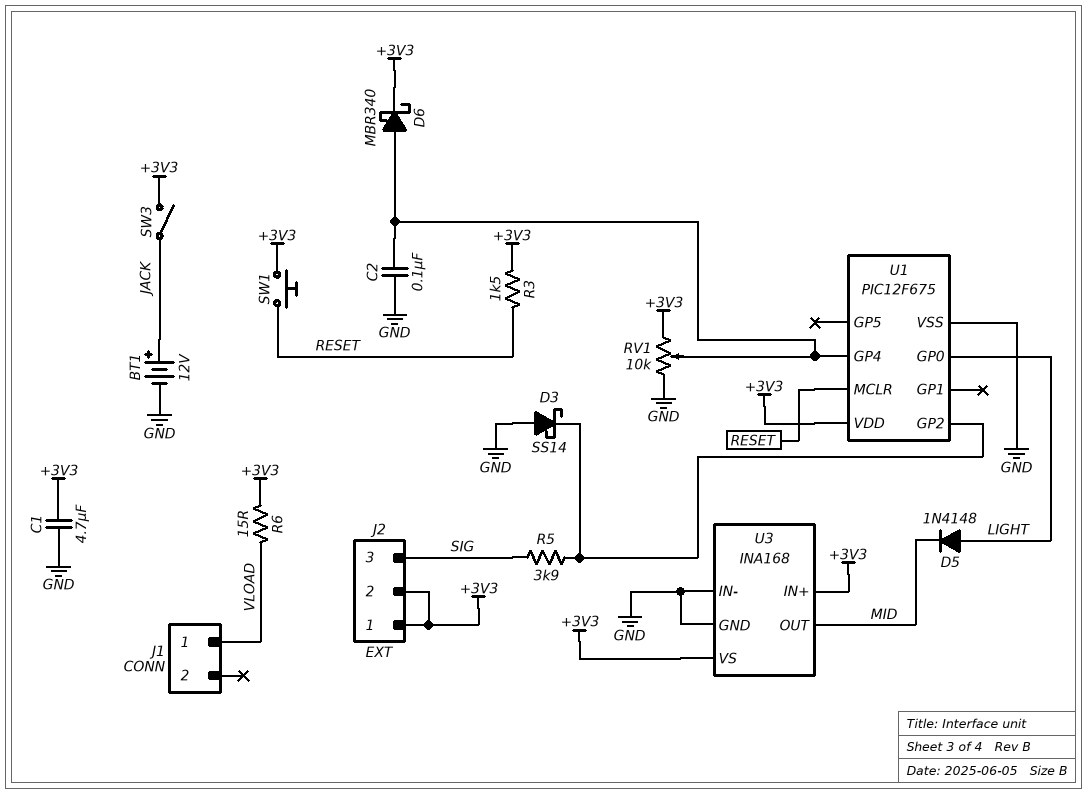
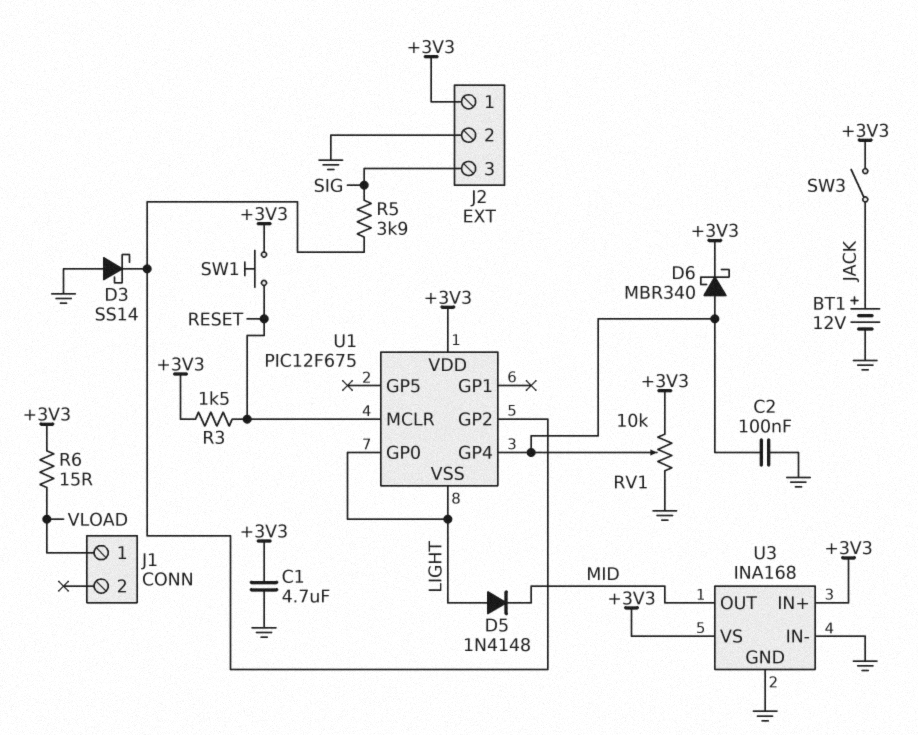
J2 pin 2: +3V3 -> GND
U1 pin VSS: GND -> LIGHT

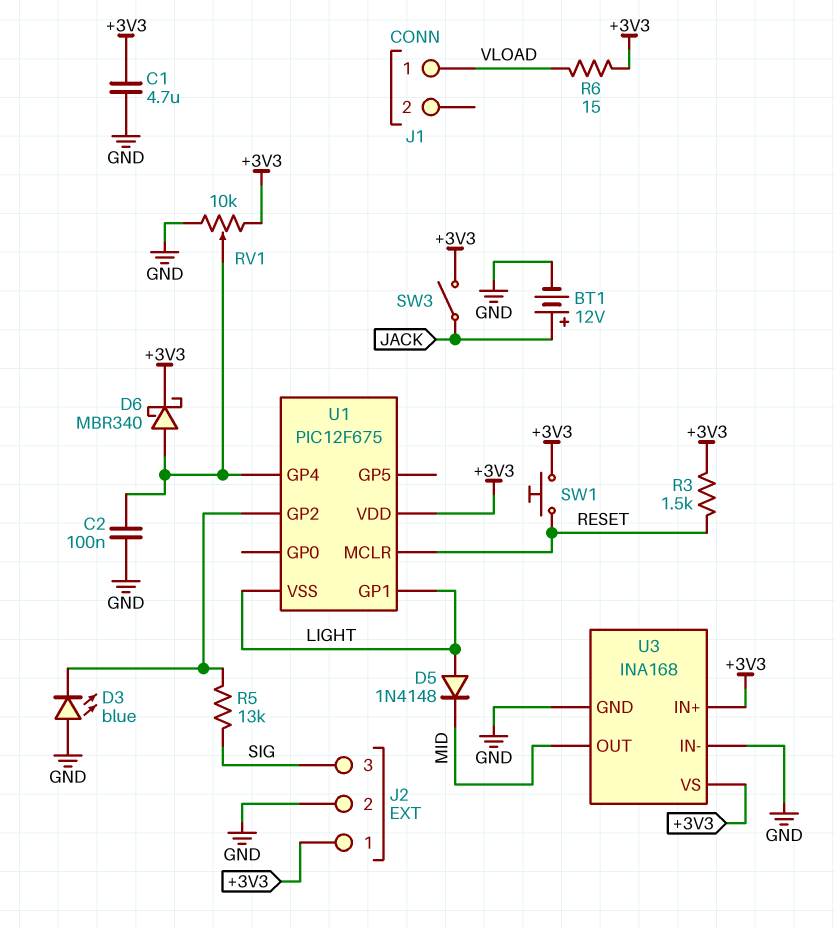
D3: schottky SS14 (A GND, K U1/GP2) -> LED blue (A GND, K U1/GP2)
R5: 3.9k (SIG, U1/GP2) -> 13k (SIG, U1/GP2)
U1 pin GP0: LIGHT -> none
U1 pin GP1: none -> LIGHT

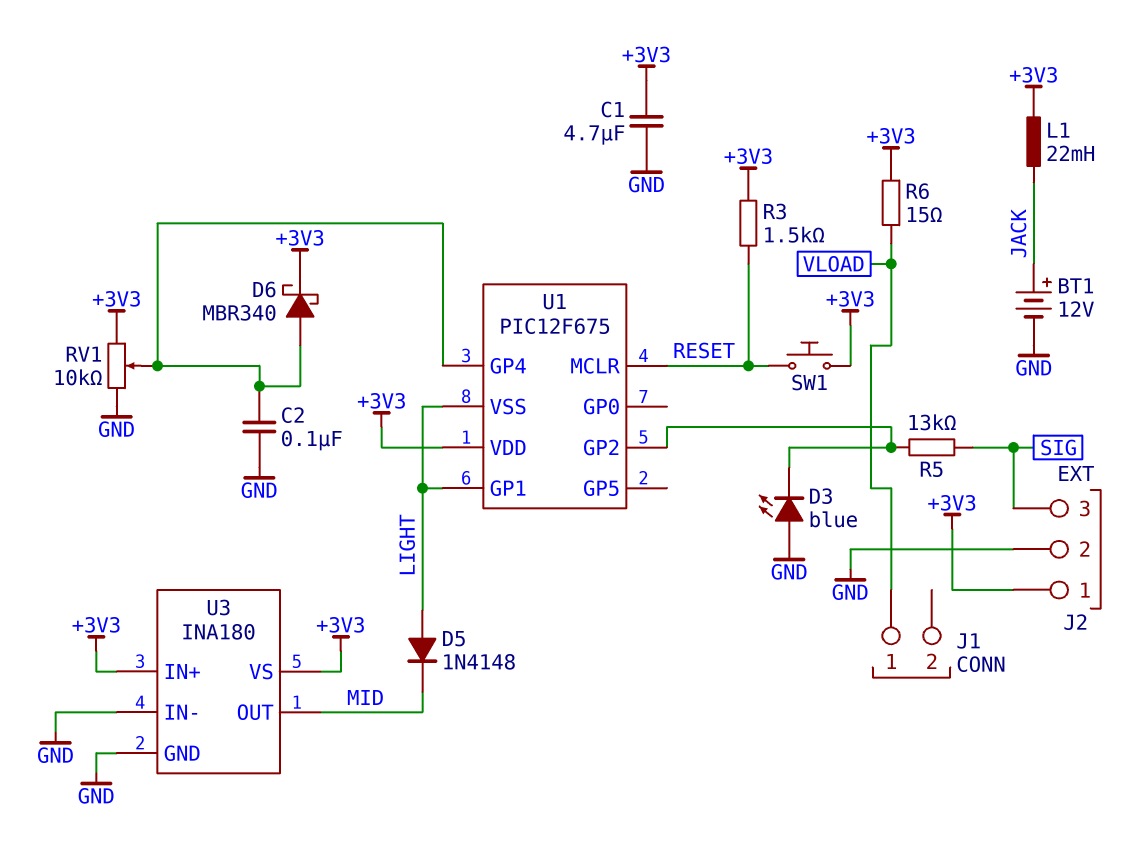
L1: none -> 22mH (+3V3, JACK)
SW3: switch (+3V3, JACK) -> none
U3: INA168 -> INA180

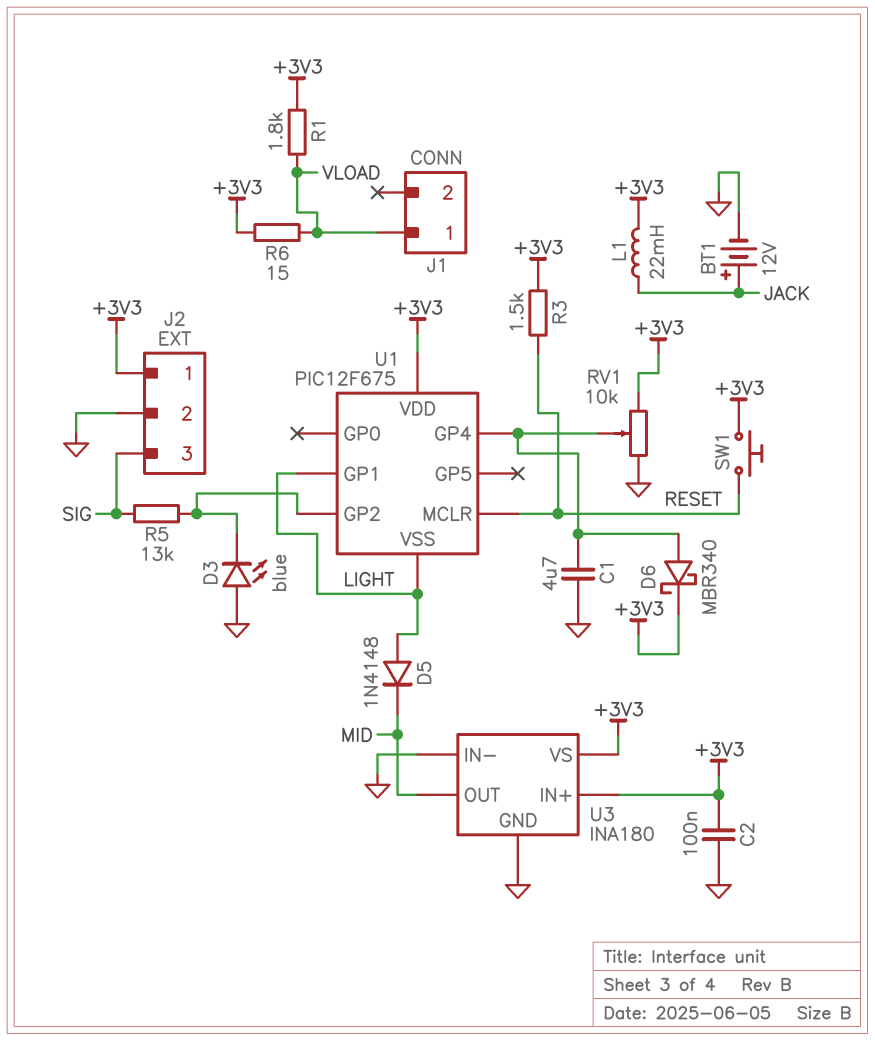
C1: 4.7uF (+3V3, GND) -> 4.7uF (GND, U1/GP4)
C2: 100nF (GND, U1/GP4) -> 100nF (+3V3, GND)
R1: none -> 1.8k (+3V3, VLOAD)

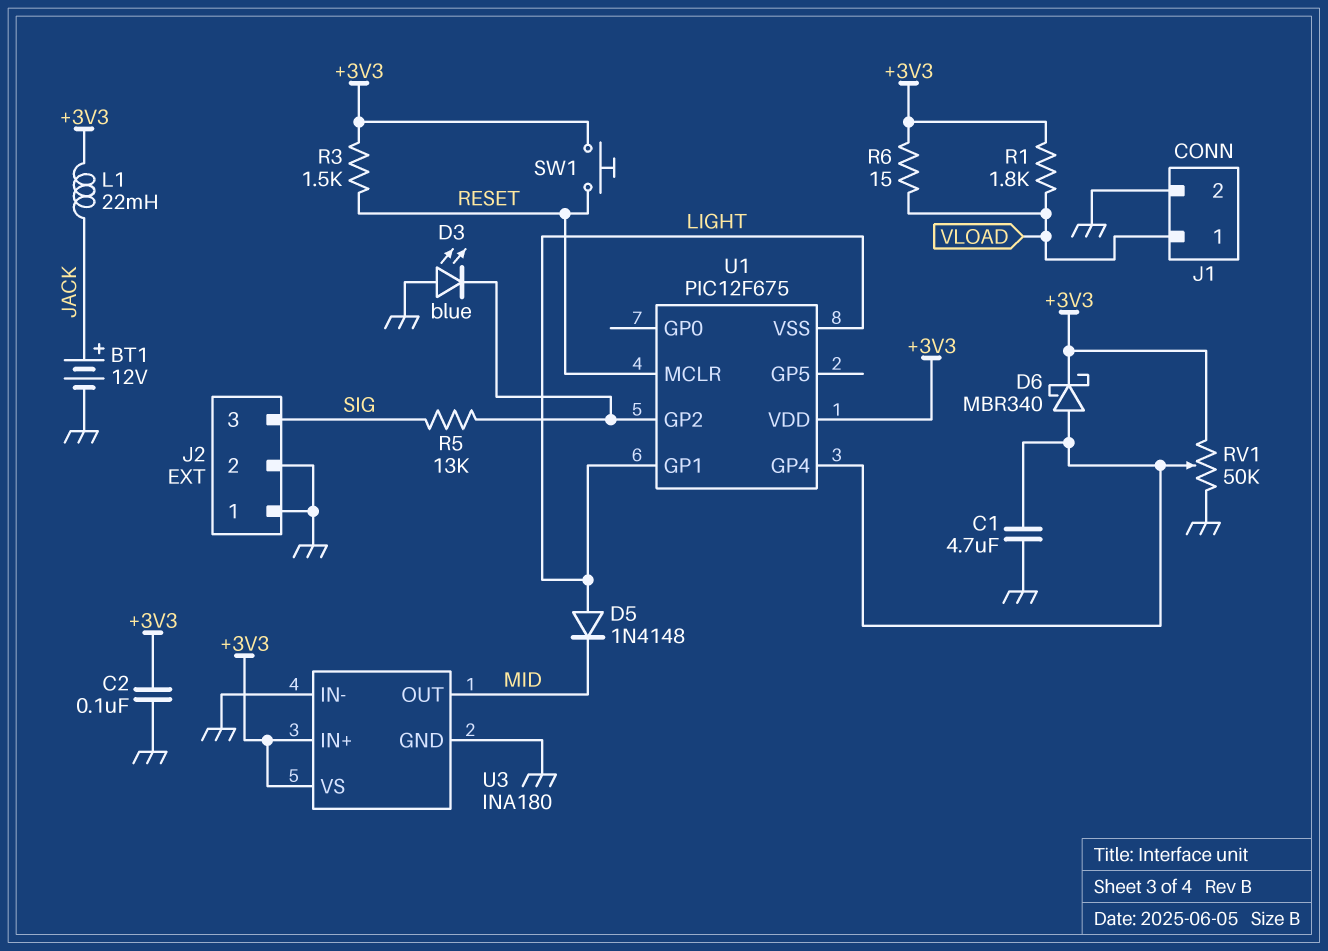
J1 pin 2: none -> GND
J2 pin 1: +3V3 -> GND
RV1: 10k (+3V3, GND, wiper U1/GP4) -> 50k (+3V3, GND, wiper U1/GP4)

